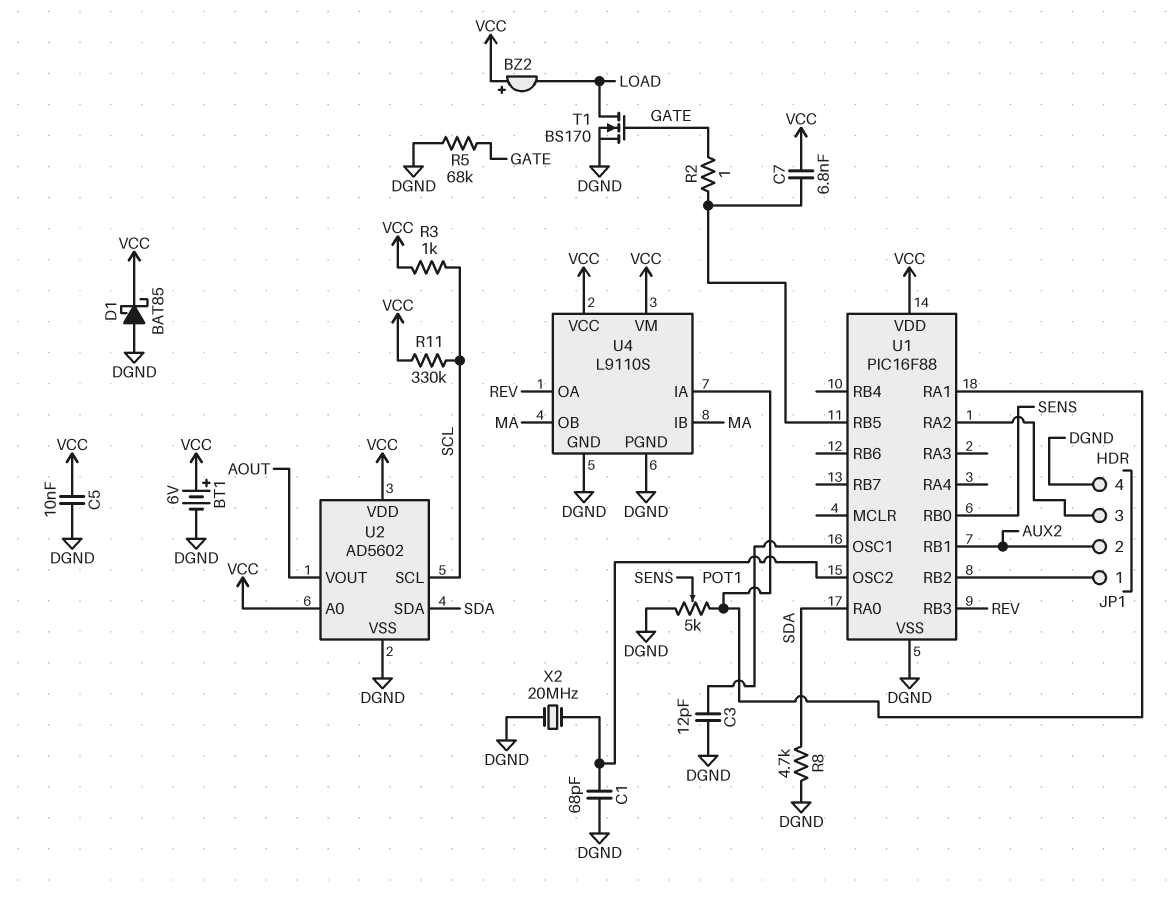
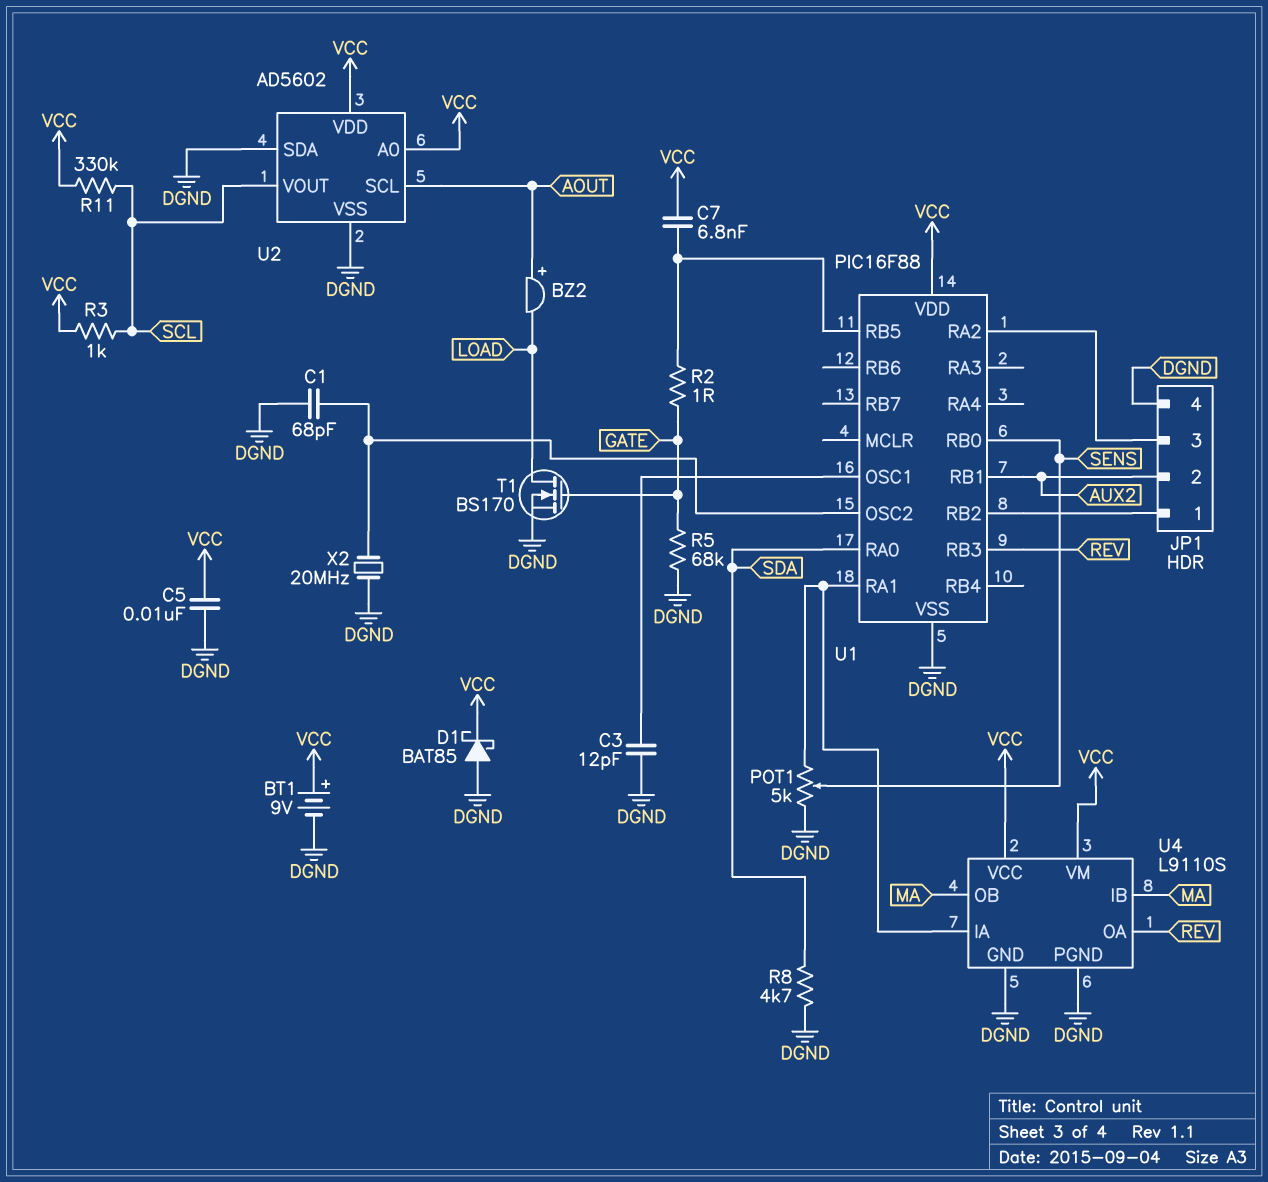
BT1: 6V (plus VCC, minus DGND) -> 9V (plus VCC, minus DGND)
BZ2: buzzer (plus VCC, minus LOAD) -> buzzer (plus AOUT, minus LOAD)
U2 pin SCL: SCL -> AOUT
U2 pin SDA: SDA -> DGND
U2 pin VOUT: AOUT -> SCL

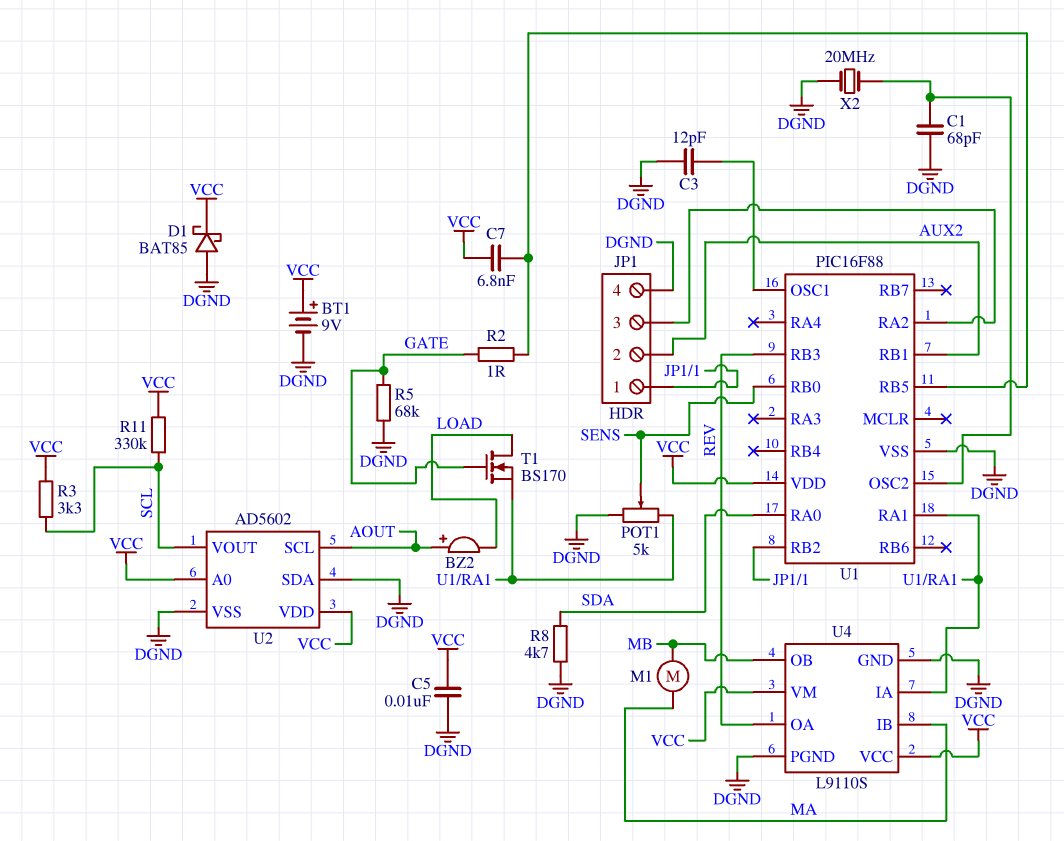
M1: none -> motor (MA, MB)
R3: 1k (SCL, VCC) -> 3.3k (SCL, VCC)
T1: NMOS BS170 (G GATE, D LOAD, S DGND) -> NMOS BS170 (G GATE, D LOAD, S U1/RA1)
U4 pin OB: MA -> MB

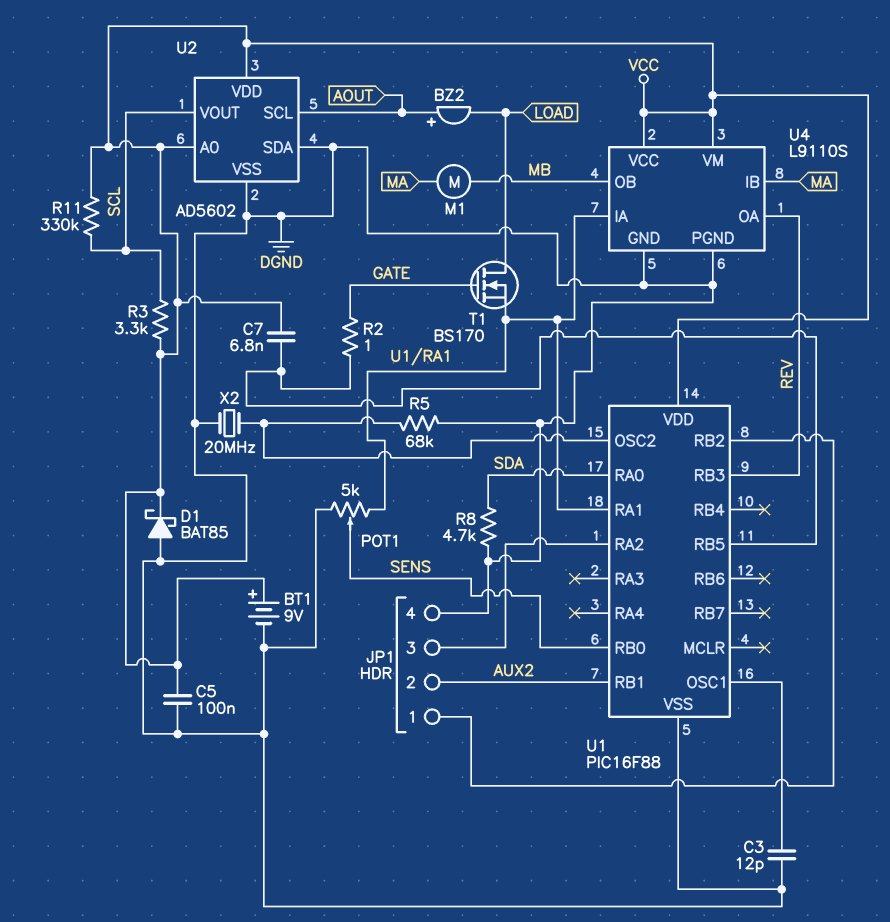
C1: 68pF (DGND, U1/OSC2) -> none
C5: 10nF (DGND, VCC) -> 100nF (DGND, VCC)
R5: 68k (DGND, GATE) -> 68k (DGND, U1/OSC2)

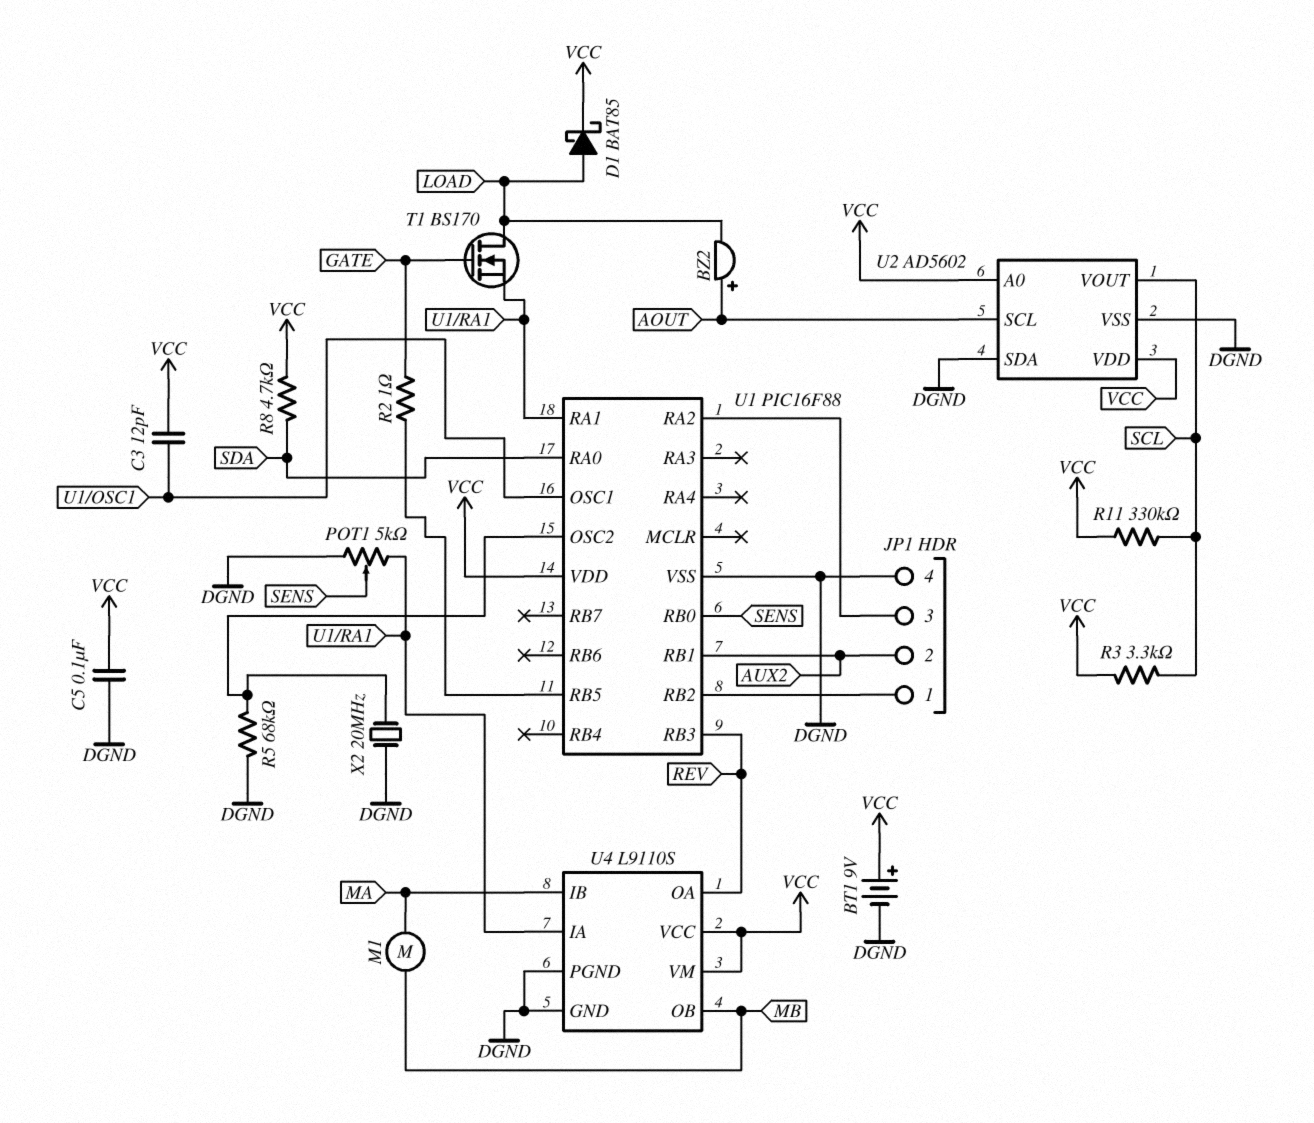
C3: 12pF (DGND, U1/OSC1) -> 12pF (U1/OSC1, VCC)
C7: 6.8nF (U1/RB5, VCC) -> none
D1: schottky BAT85 (A DGND, K VCC) -> schottky BAT85 (A LOAD, K VCC)
R8: 4.7k (DGND, SDA) -> 4.7k (SDA, VCC)

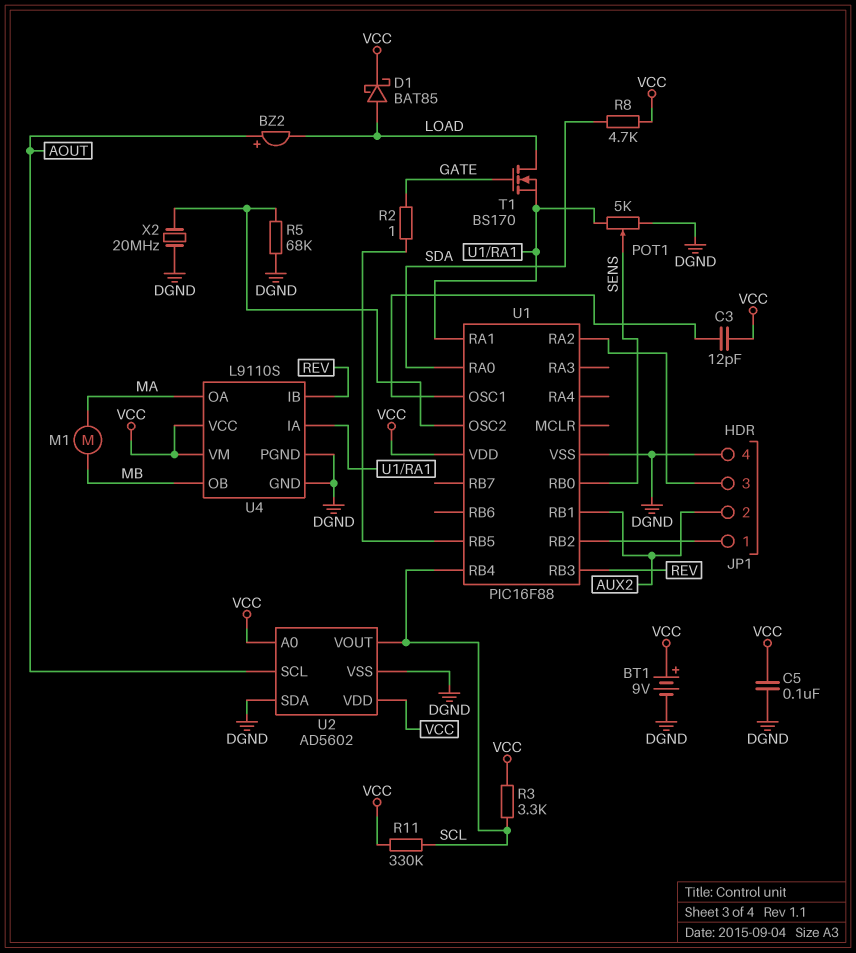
U1 pin RB4: none -> SCL
U4 pin IB: MA -> REV
U4 pin OA: REV -> MA

